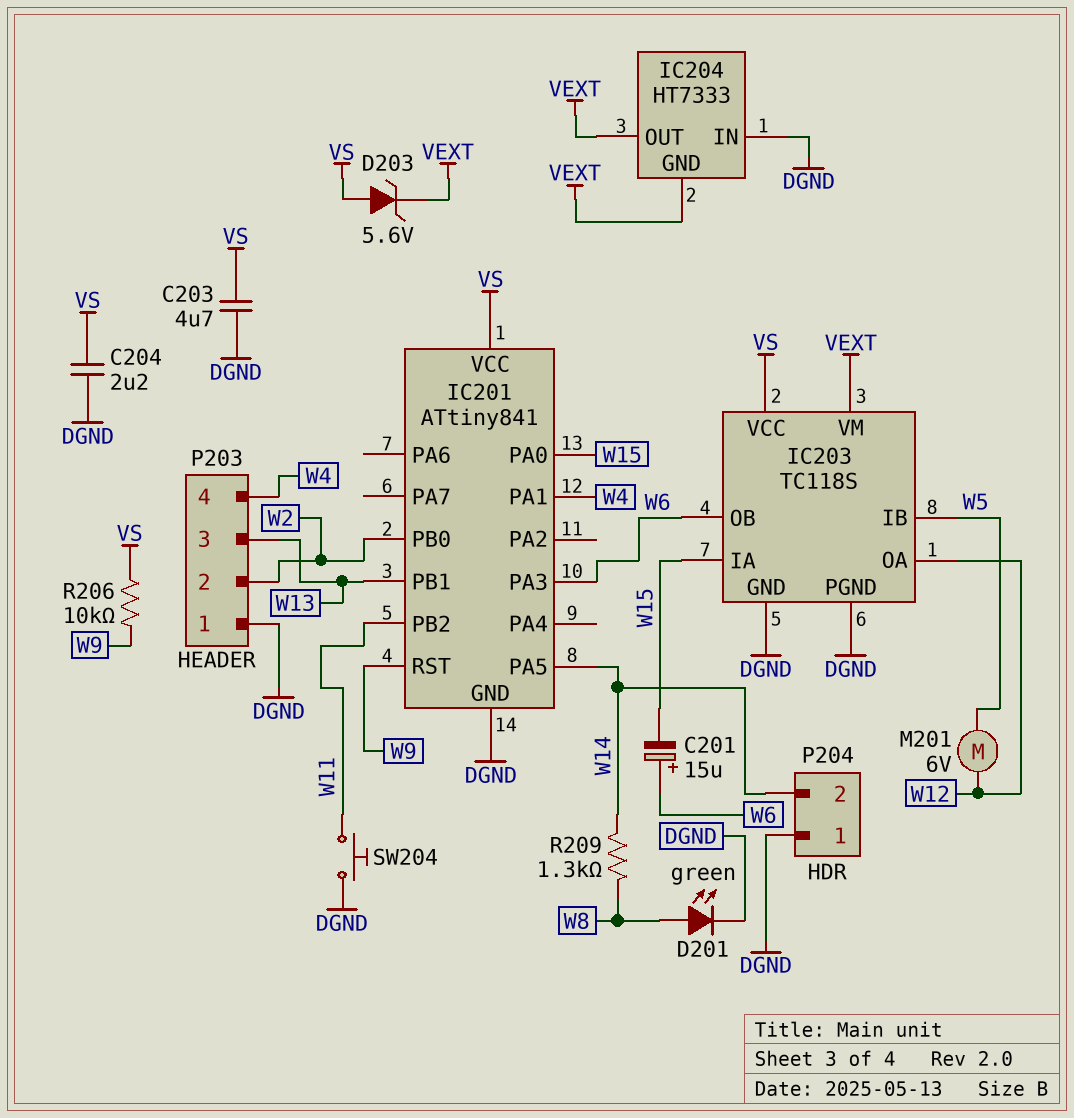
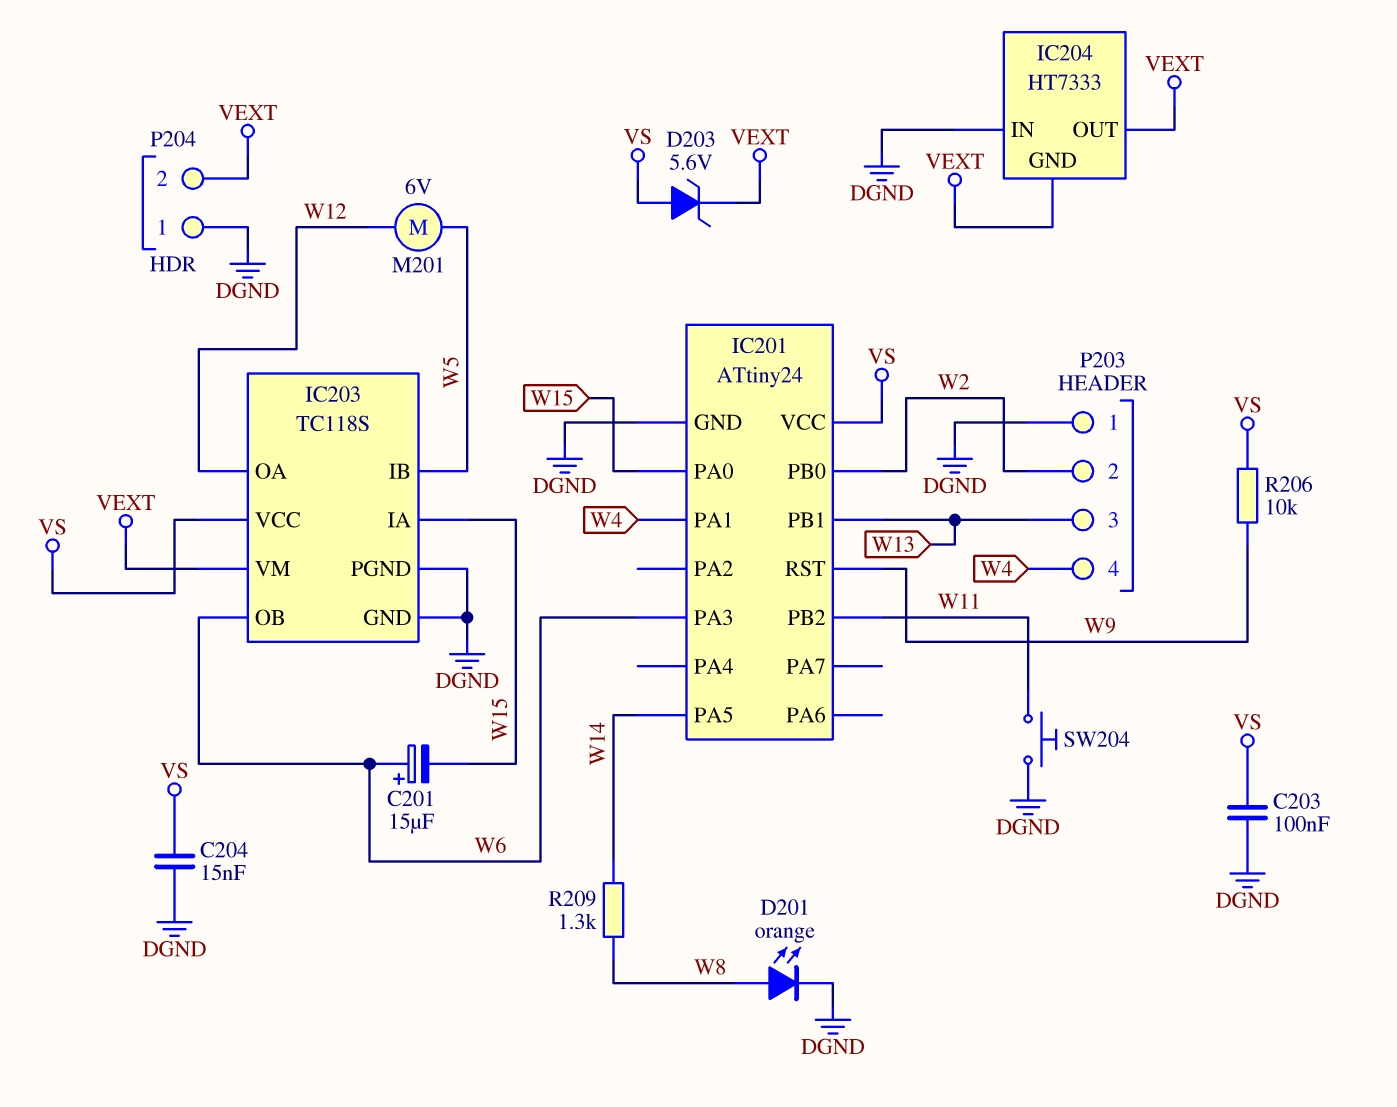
C203: 4.7uF (DGND, VS) -> 100nF (DGND, VS)
C204: 2.2uF (DGND, VS) -> 15nF (DGND, VS)
D201: LED green (A W8, K DGND) -> LED orange (A W8, K DGND)
IC201: ATtiny841 -> ATtiny24
P204 pin 2: W14 -> VEXT

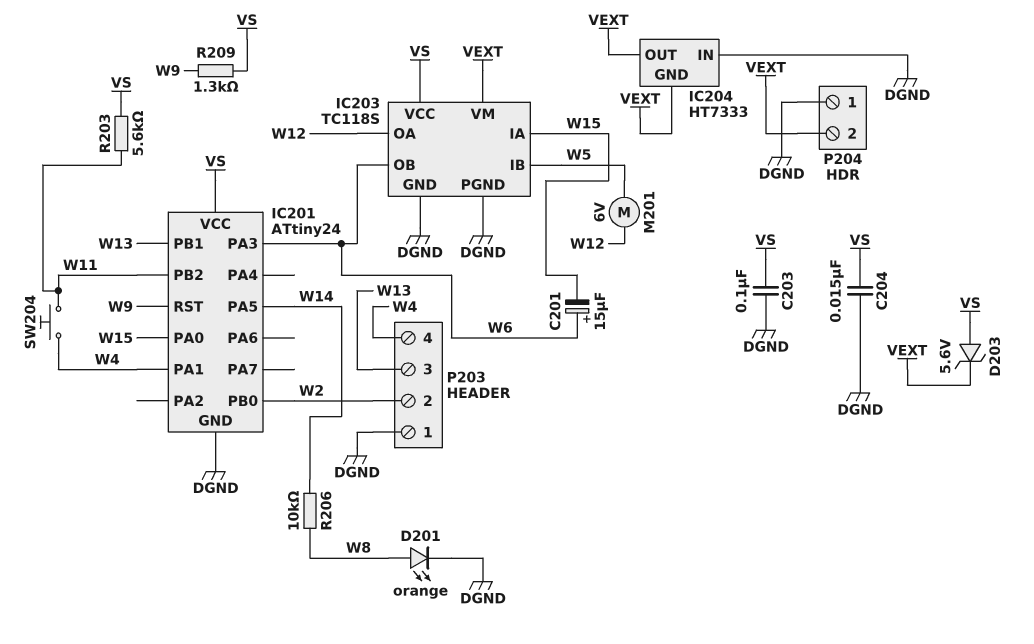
R203: none -> 5.6k (VS, W11)
R206: 10k (VS, W9) -> 10k (W8, W14)
R209: 1.3k (W8, W14) -> 1.3k (VS, W9)
SW204: button (DGND, W11) -> button (W4, W11)

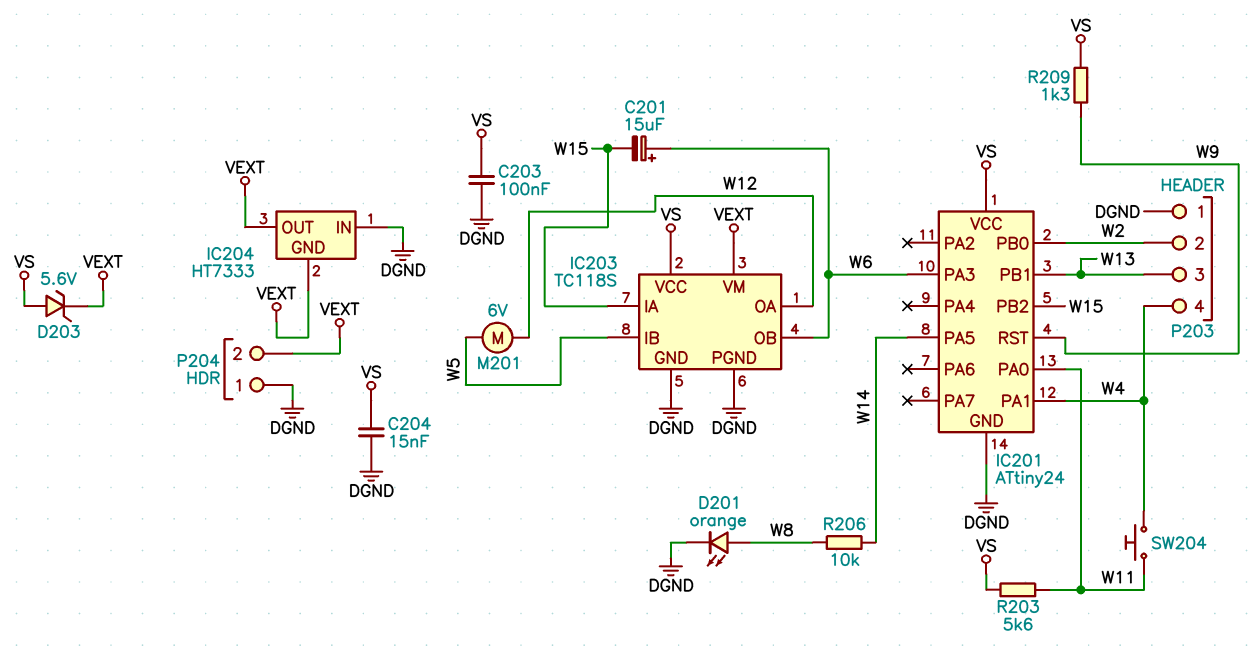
IC201 pin PA0: W15 -> W11
IC201 pin PB2: W11 -> W15

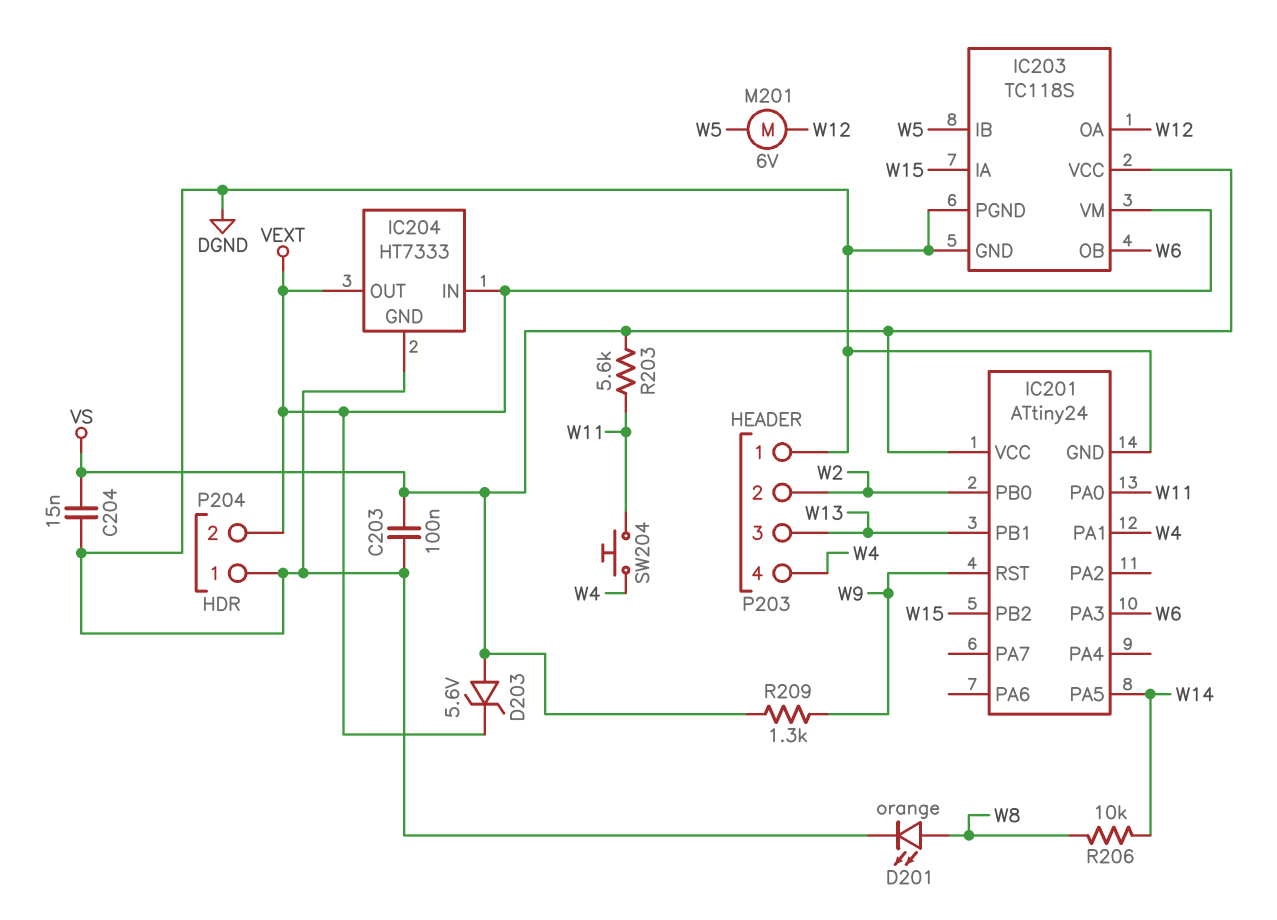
C201: 15uF (plus W6, minus W15) -> none
IC204 pin GND: VEXT -> DGND
IC204 pin IN: DGND -> VEXT

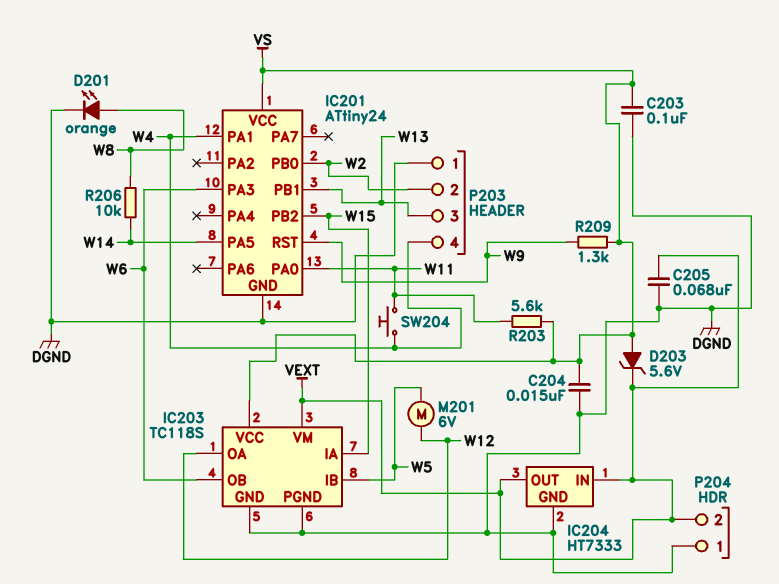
C205: none -> 68nF (DGND, VEXT)

